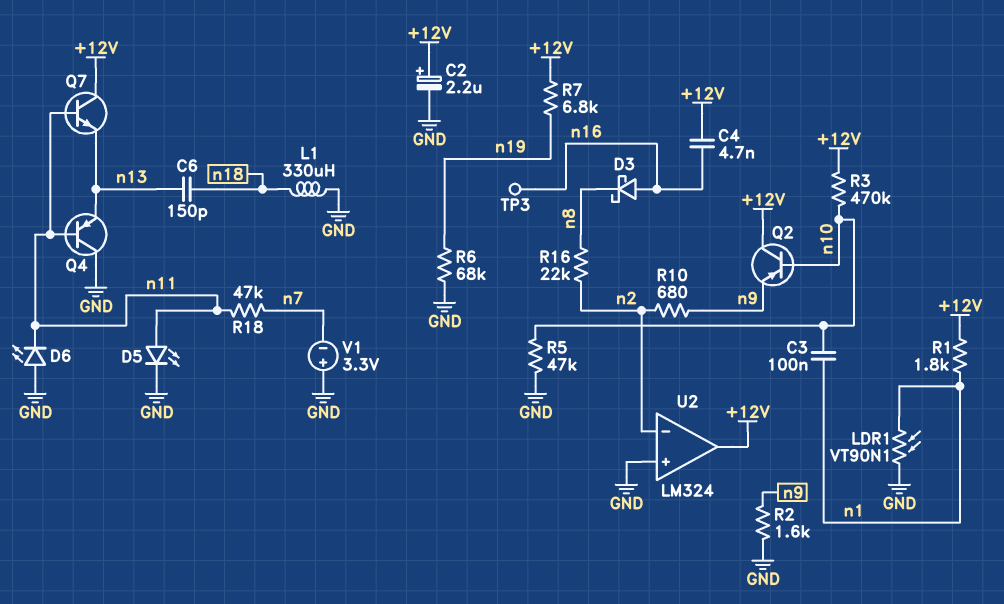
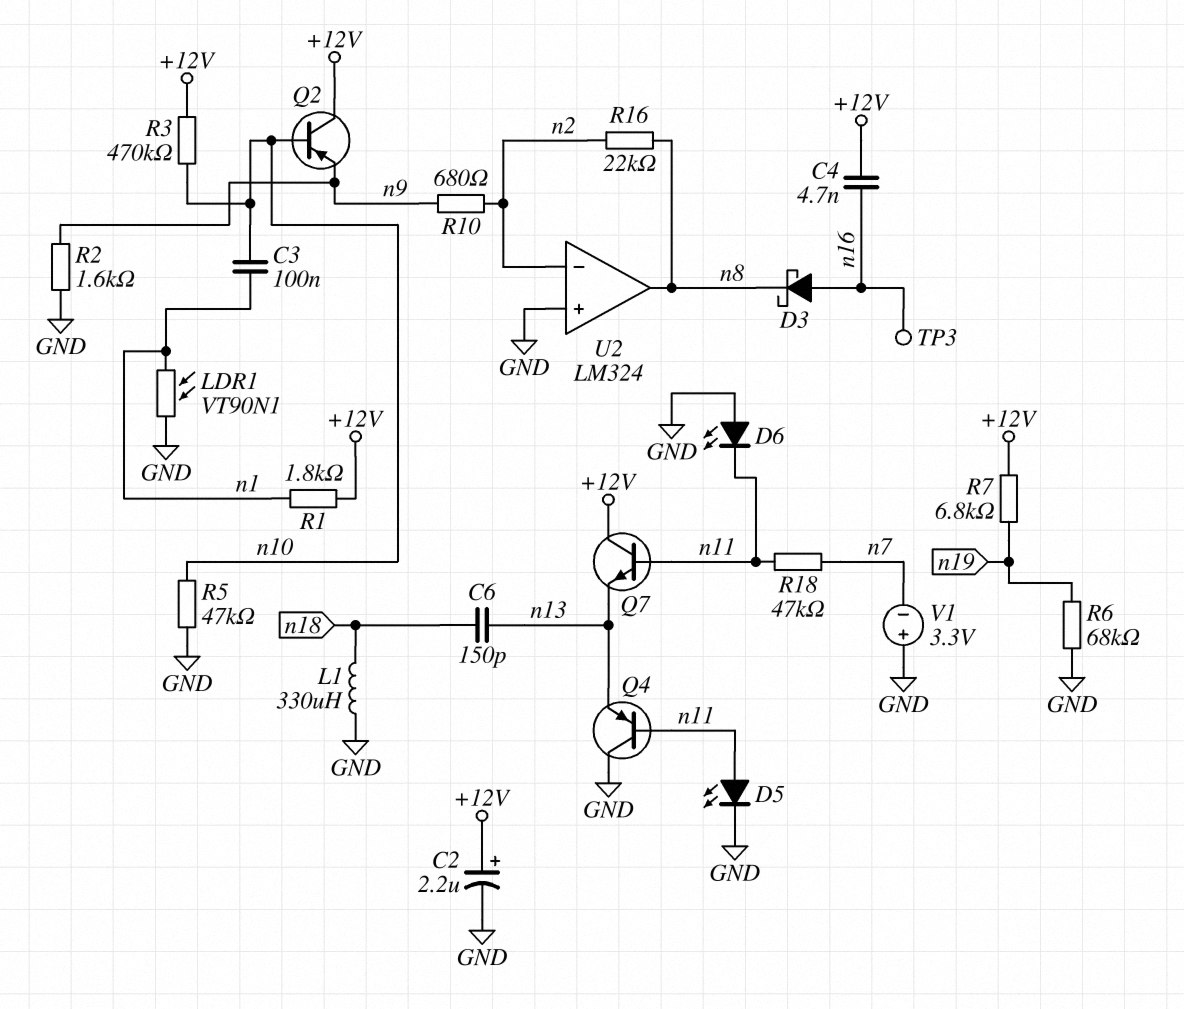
U2 pin out: +12V -> n8

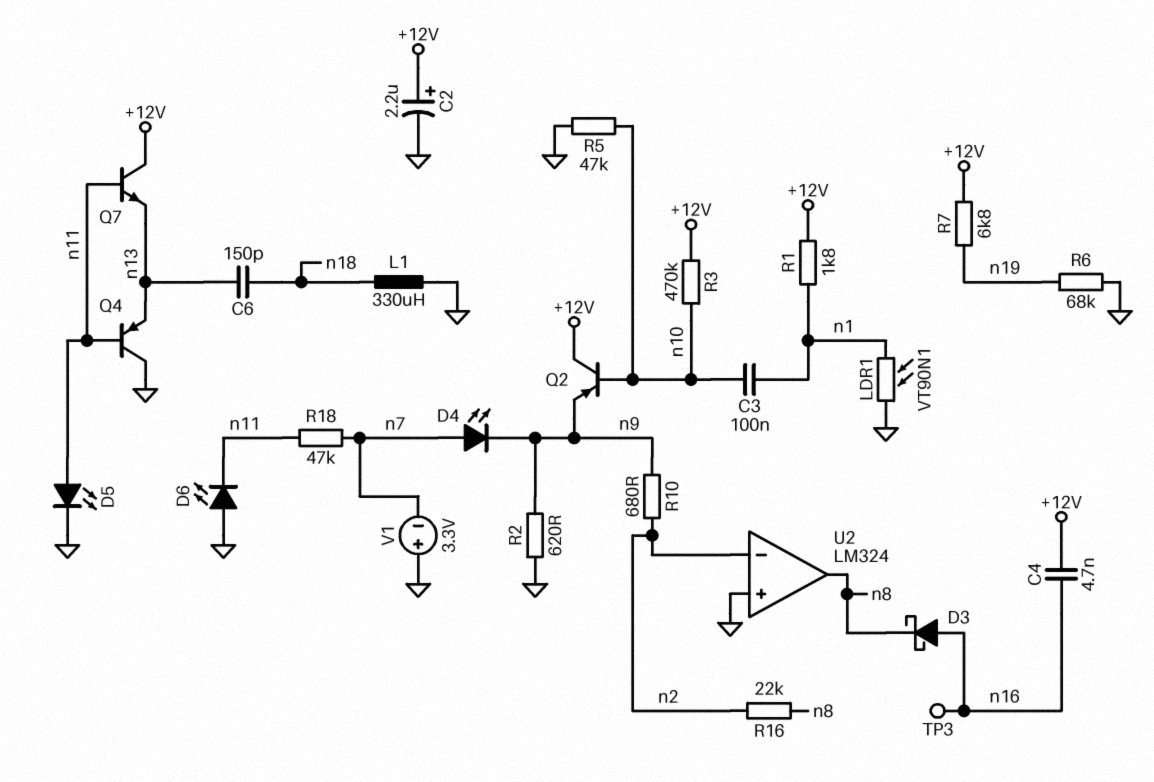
D4: none -> LED (A n7, K n9)
R2: 1.6k (GND, n9) -> 620 (GND, n9)

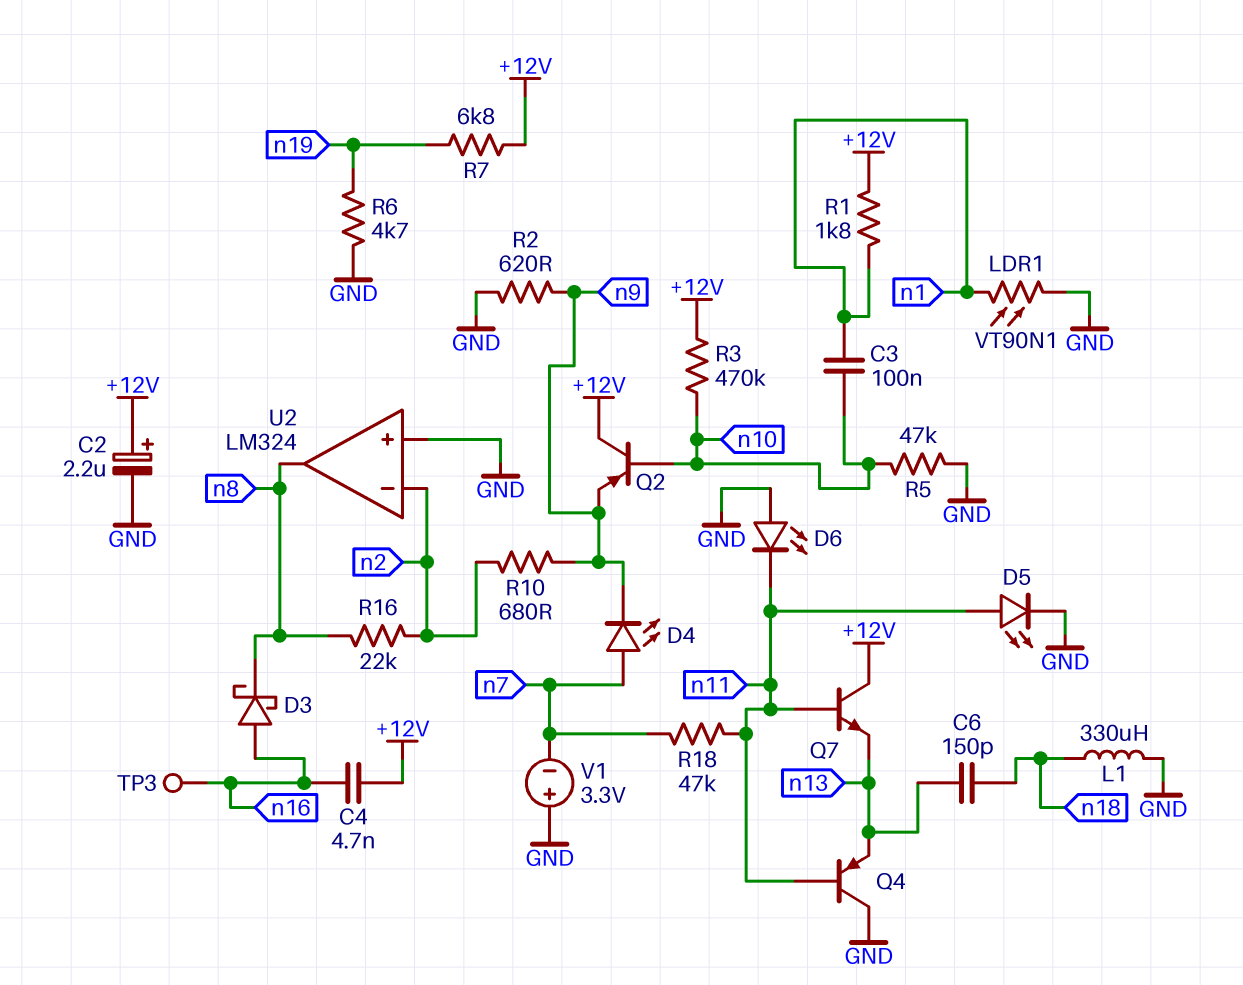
R6: 68k (GND, n19) -> 4.7k (GND, n19)

